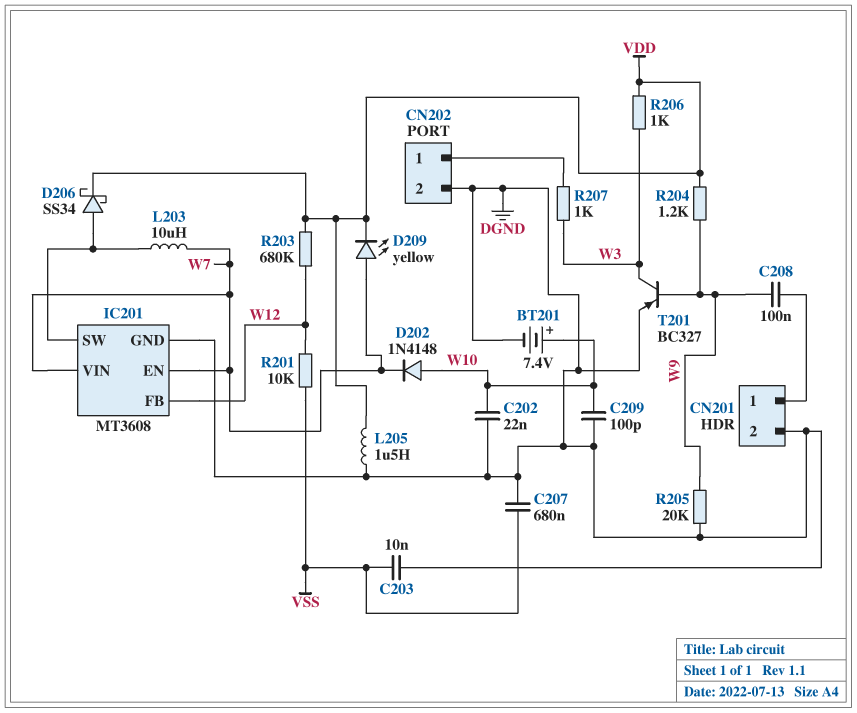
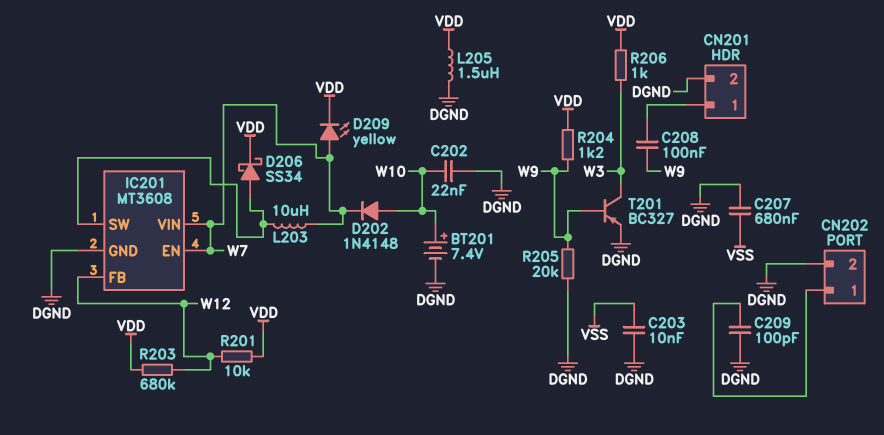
C209: 100pF (DGND, W10) -> 100pF (CN202/1, DGND)
R201: 10k (VSS, W12) -> 10k (VDD, W12)
R207: 1k (CN202/1, W3) -> none

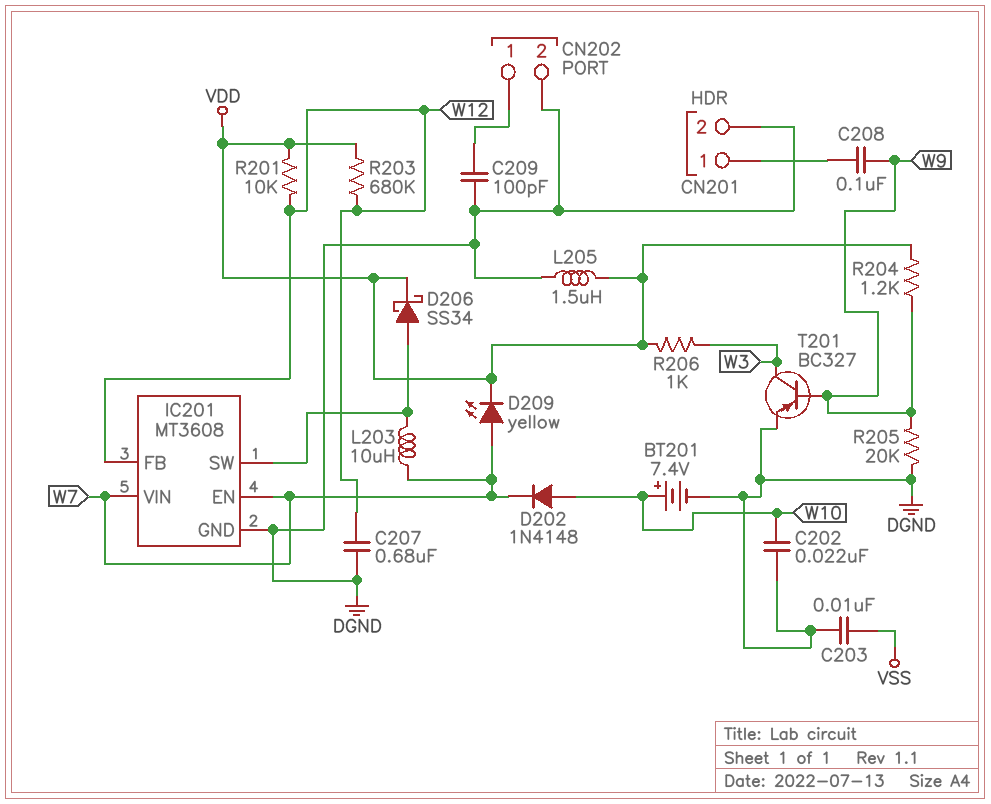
C207: 680nF (DGND, VSS) -> 680nF (DGND, W12)

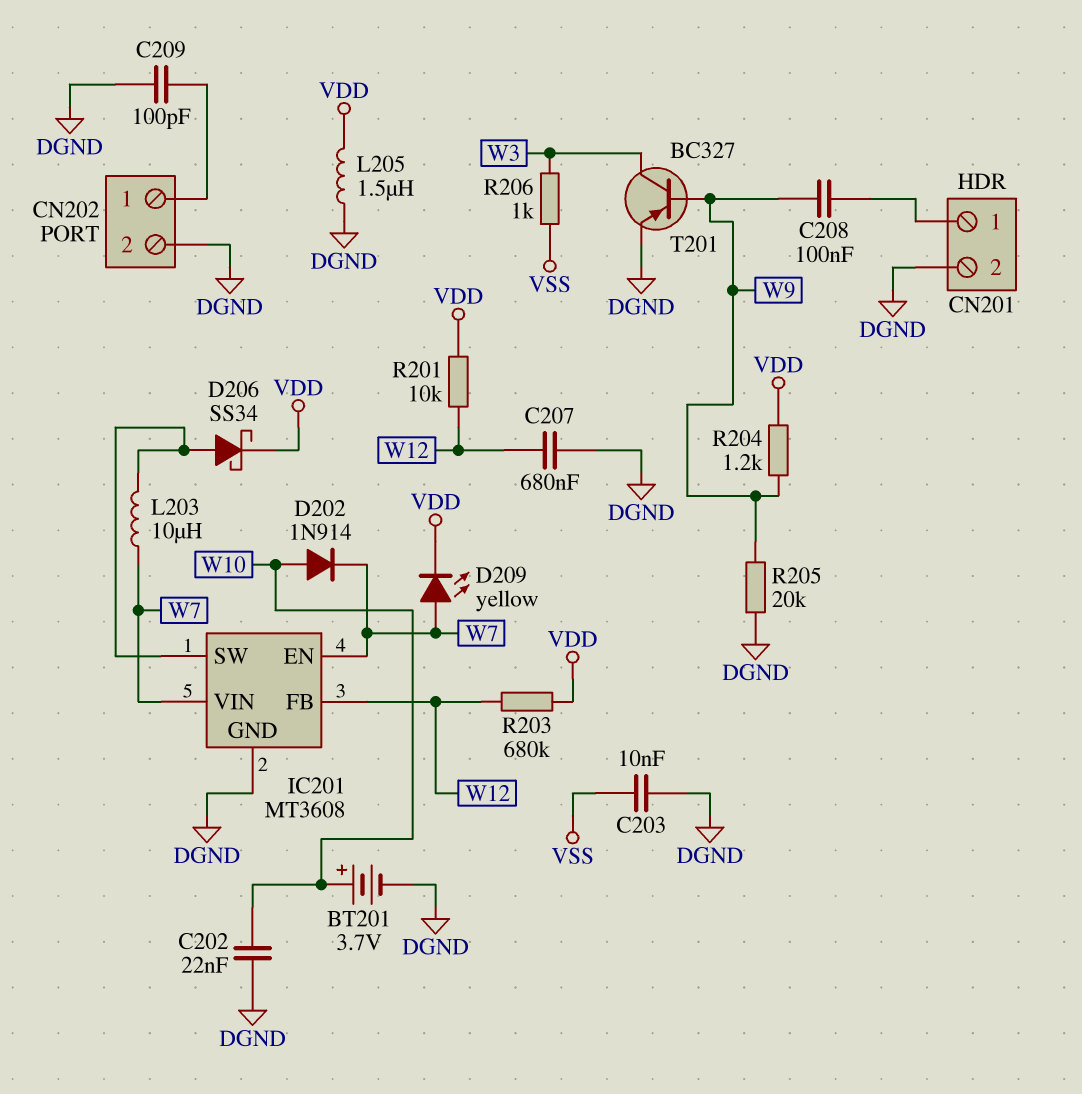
BT201: 7.4V (plus W10, minus DGND) -> 3.7V (plus W10, minus DGND)
D202: diode 1N4148 (A W10, K W7) -> diode 1N914 (A W10, K W7)
R206: 1k (VDD, W3) -> 1k (VSS, W3)

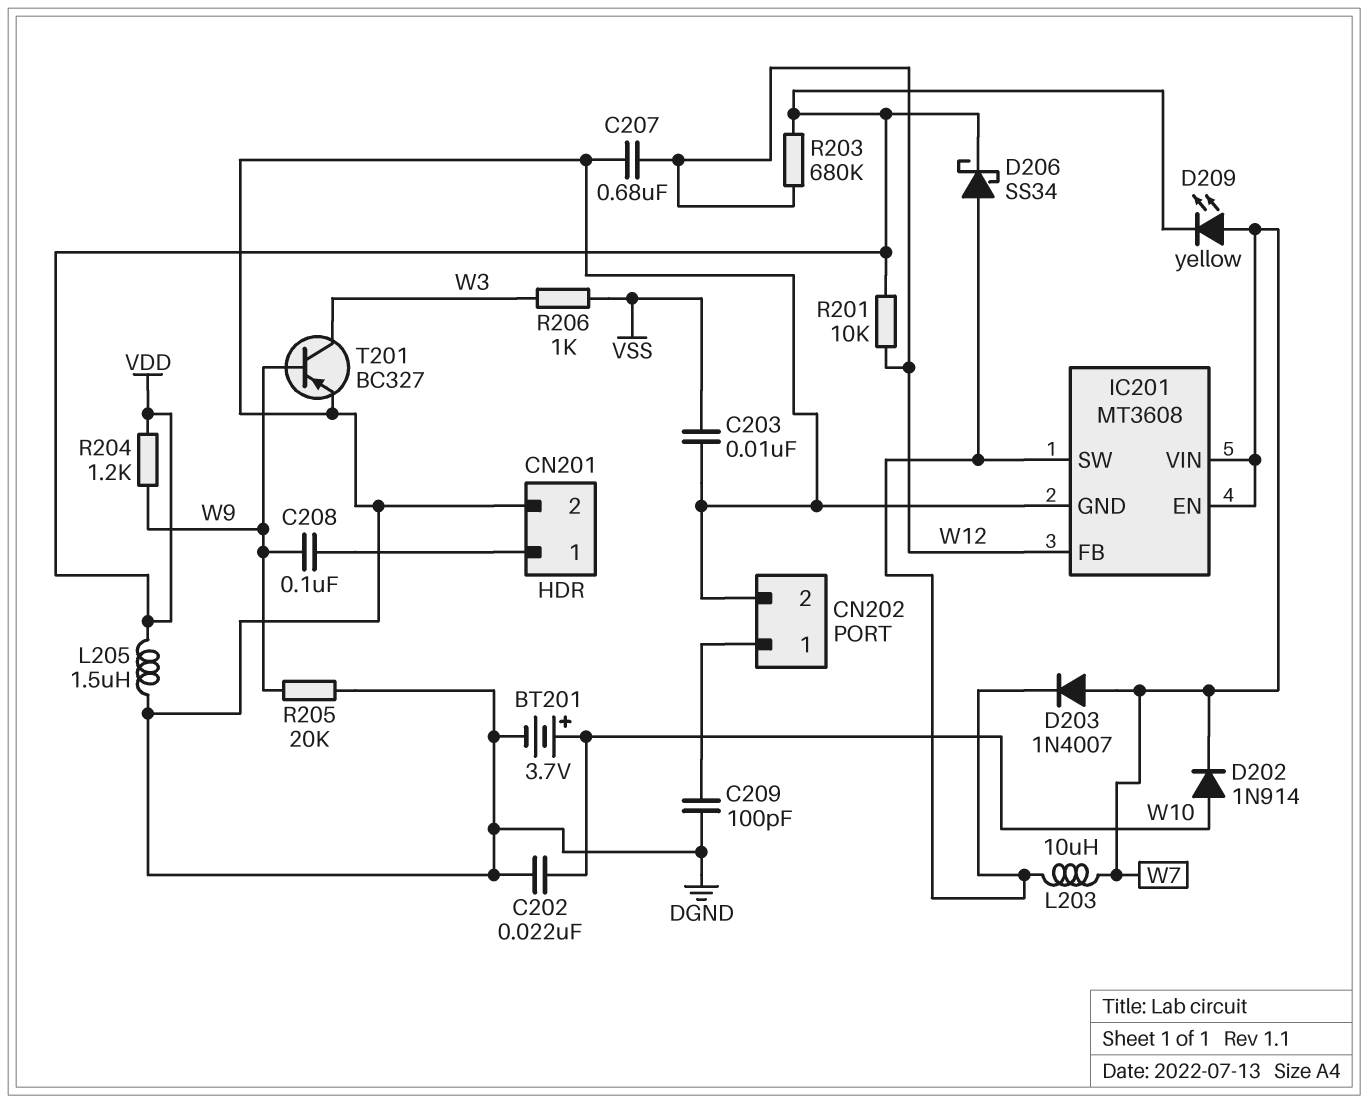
D203: none -> diode 1N4007 (A W7, K IC201/SW)

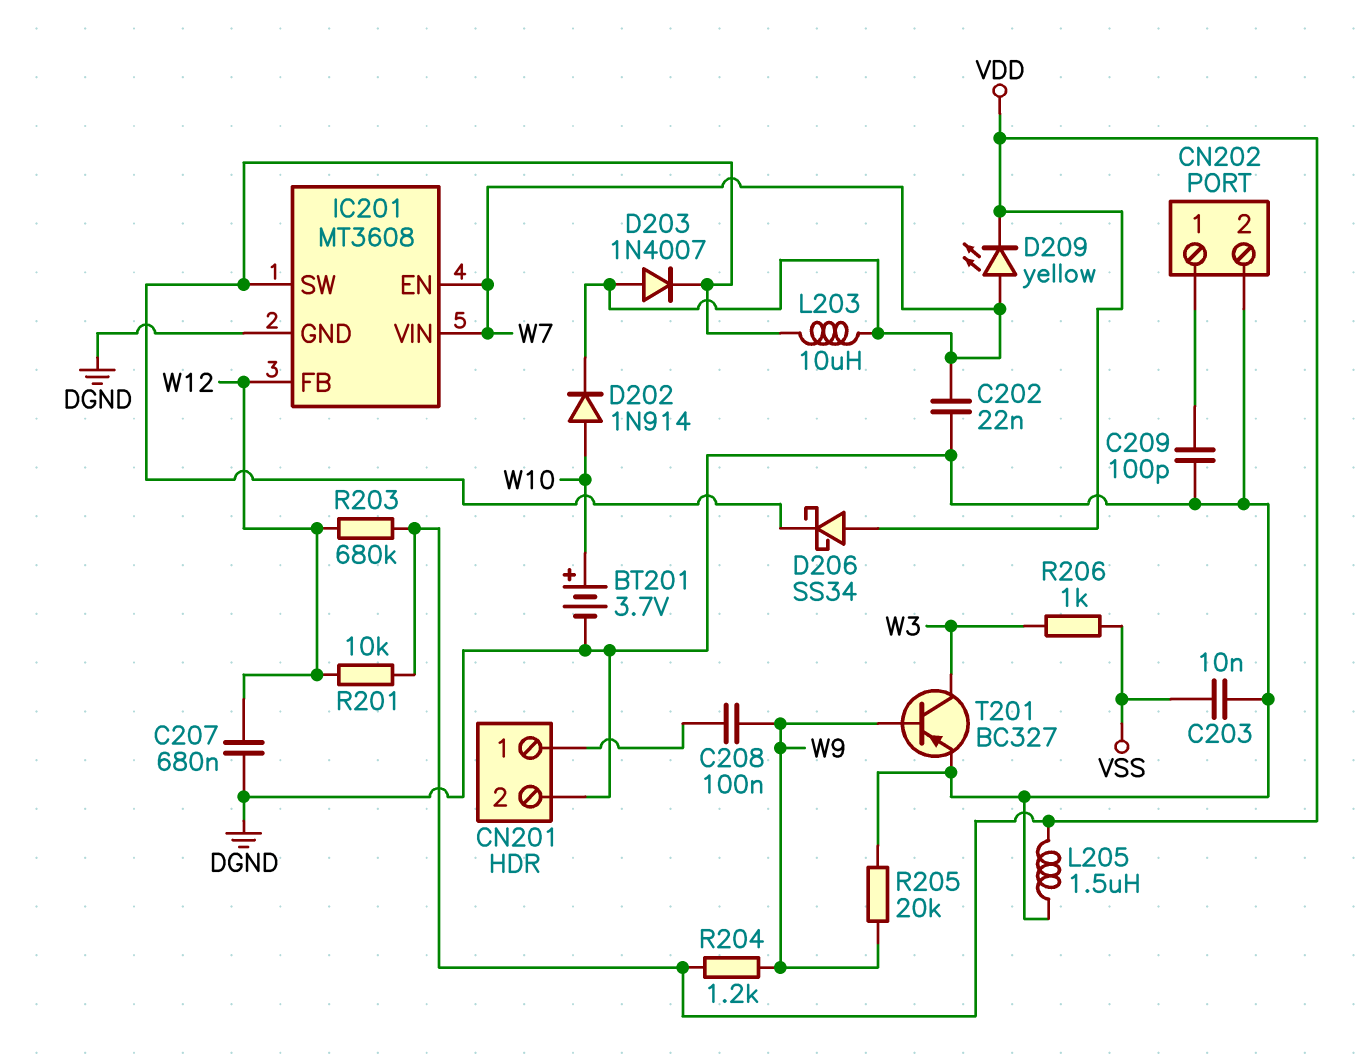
C202: 22nF (DGND, W10) -> 22nF (DGND, W7)
D206: schottky SS34 (A IC201/SW, K VDD) -> schottky SS34 (A VDD, K IC201/SW)

